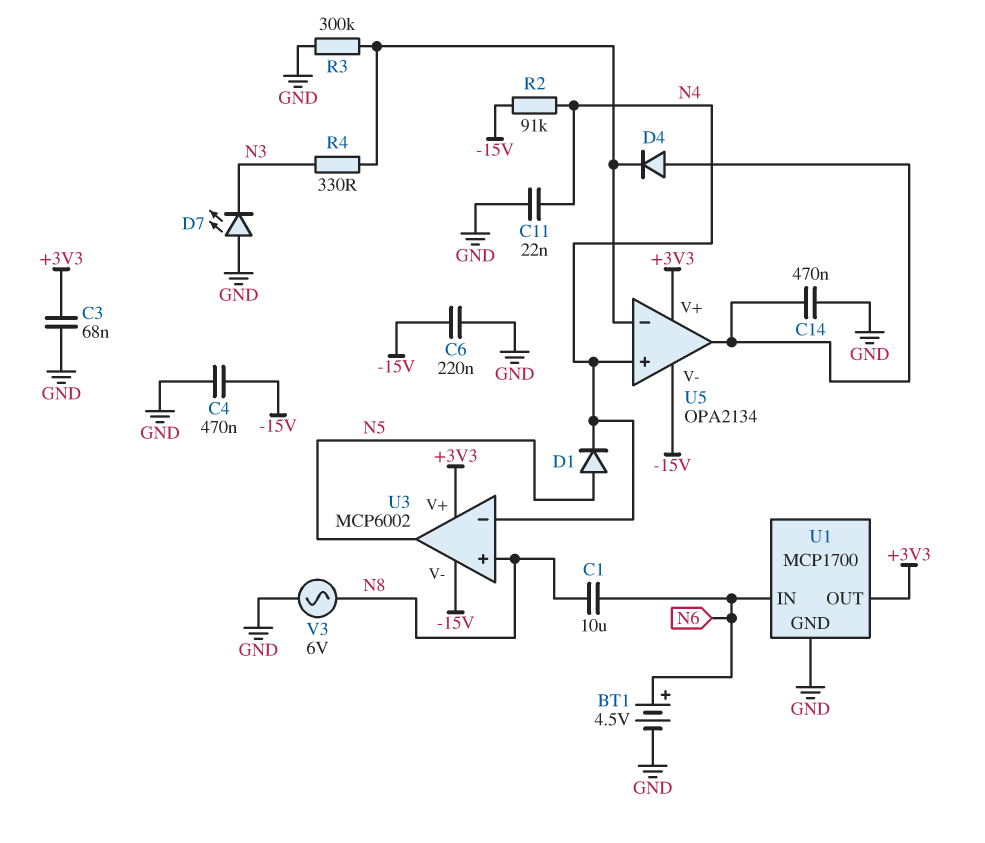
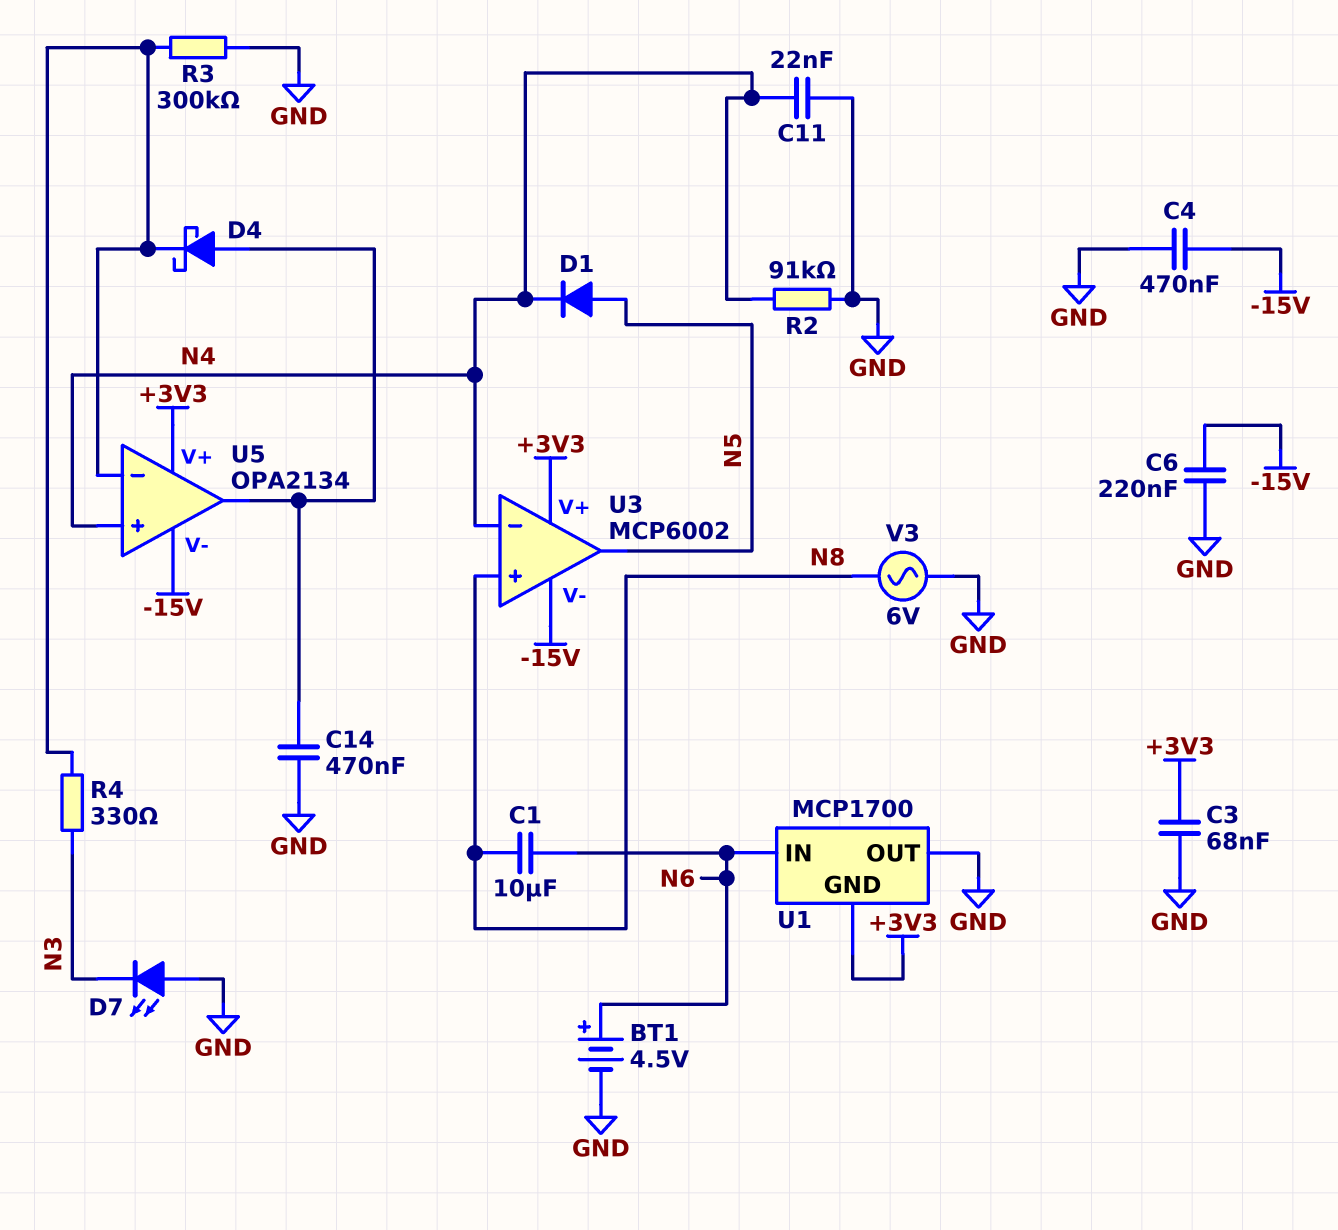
D4: diode (A U5/out, K U5/in-) -> schottky (A U5/out, K U5/in-)
R2: 91k (-15V, N4) -> 91k (GND, N4)
U1 pin GND: GND -> +3V3
U1 pin OUT: +3V3 -> GND

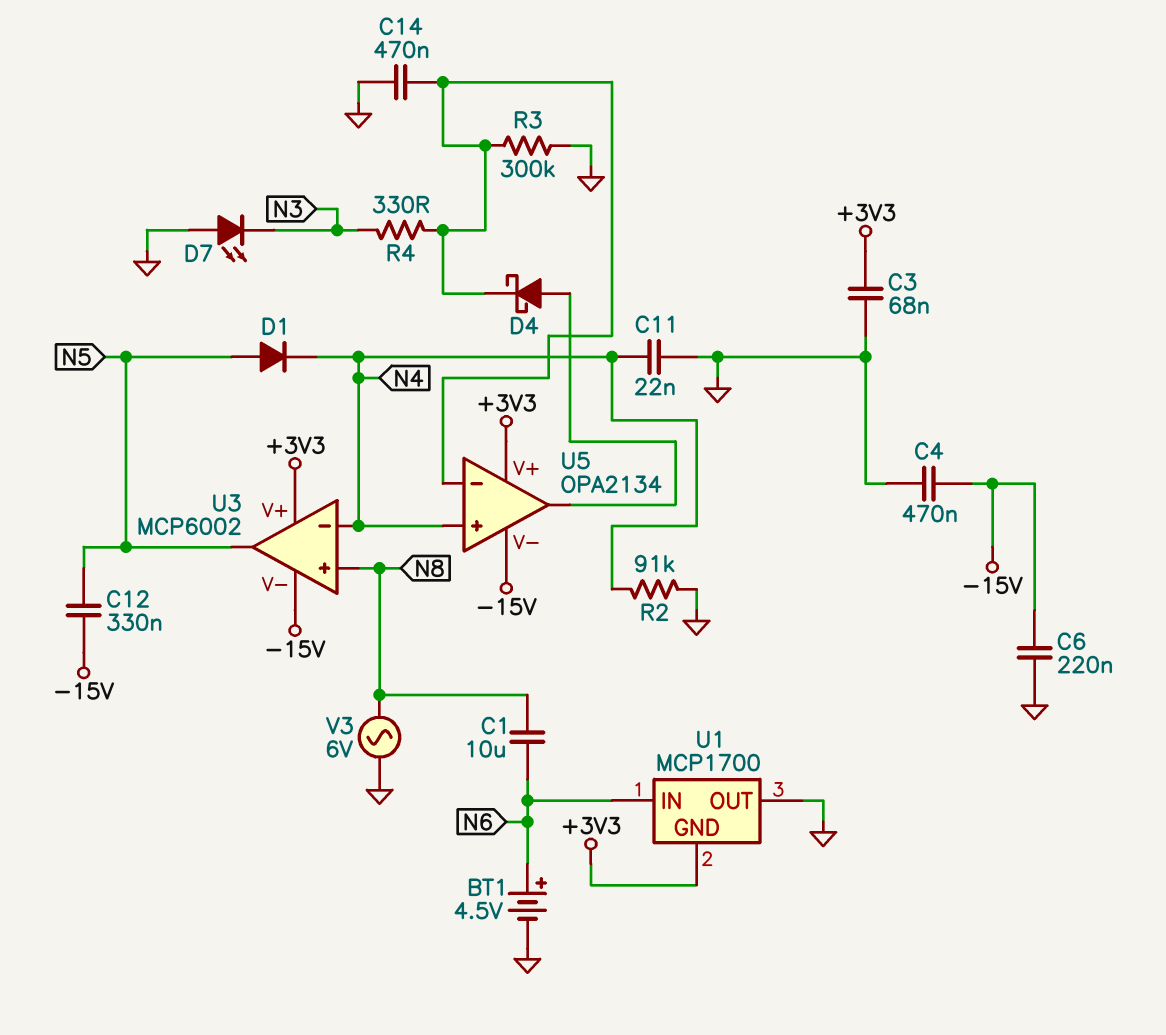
C12: none -> 330nF (-15V, N5)
C14: 470nF (GND, U5/out) -> 470nF (GND, U5/in-)

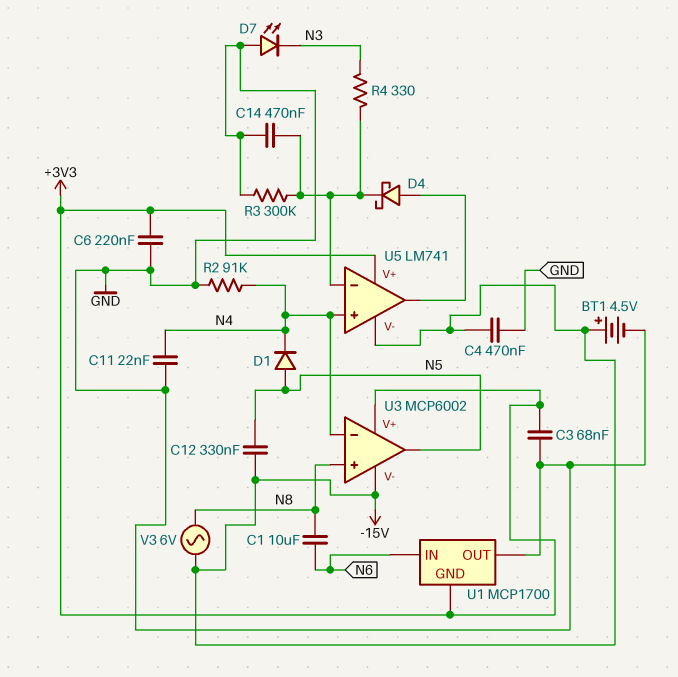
BT1: 4.5V (plus N6, minus GND) -> 4.5V (plus -15V, minus GND)
C6: 220nF (-15V, GND) -> 220nF (+3V3, GND)
U5: OPA2134 -> LM741
V3: AC 6V (GND, N8) -> AC 6V (-15V, N8)

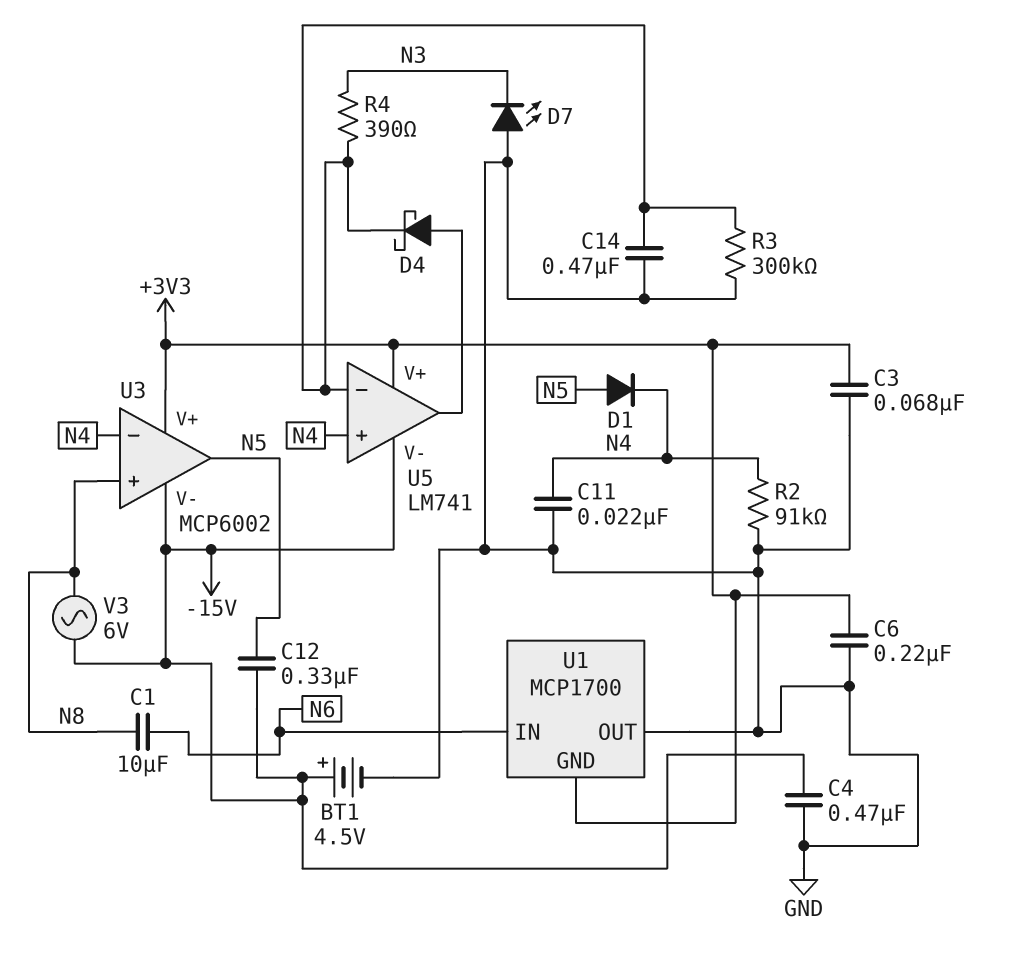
R4: 330 (N3, U5/in-) -> 390 (N3, U5/in-)

